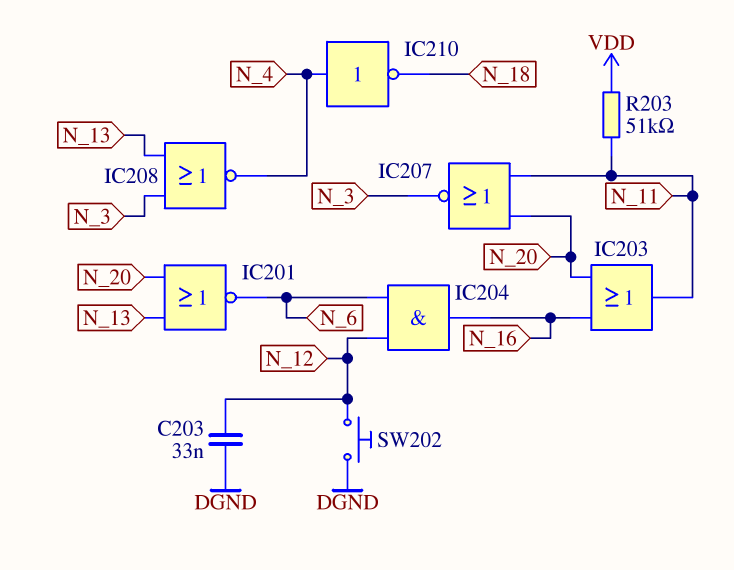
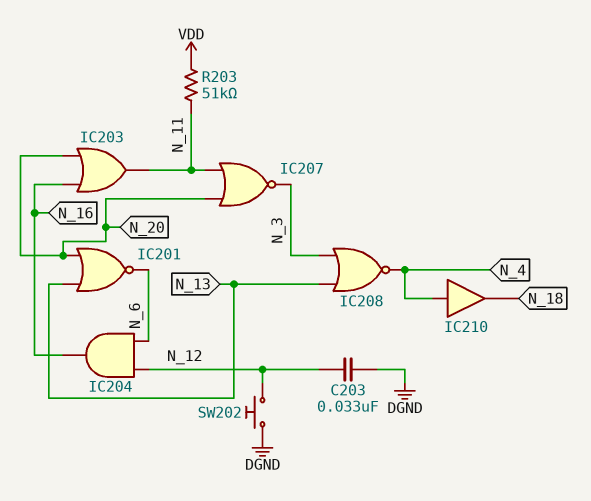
IC210: NOT (in N_4, out N_18) -> buffer (in N_4, out N_18)

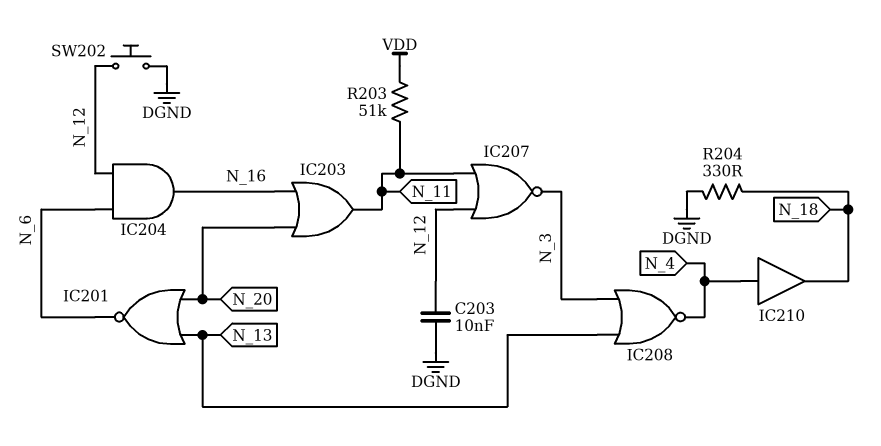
C203: 33nF (DGND, N_12) -> 10nF (DGND, N_12)
IC207: NOR (in N_11, in N_20, out N_3) -> NOR (in N_11, in N_12, out N_3)
R204: none -> 330 (DGND, N_18)

